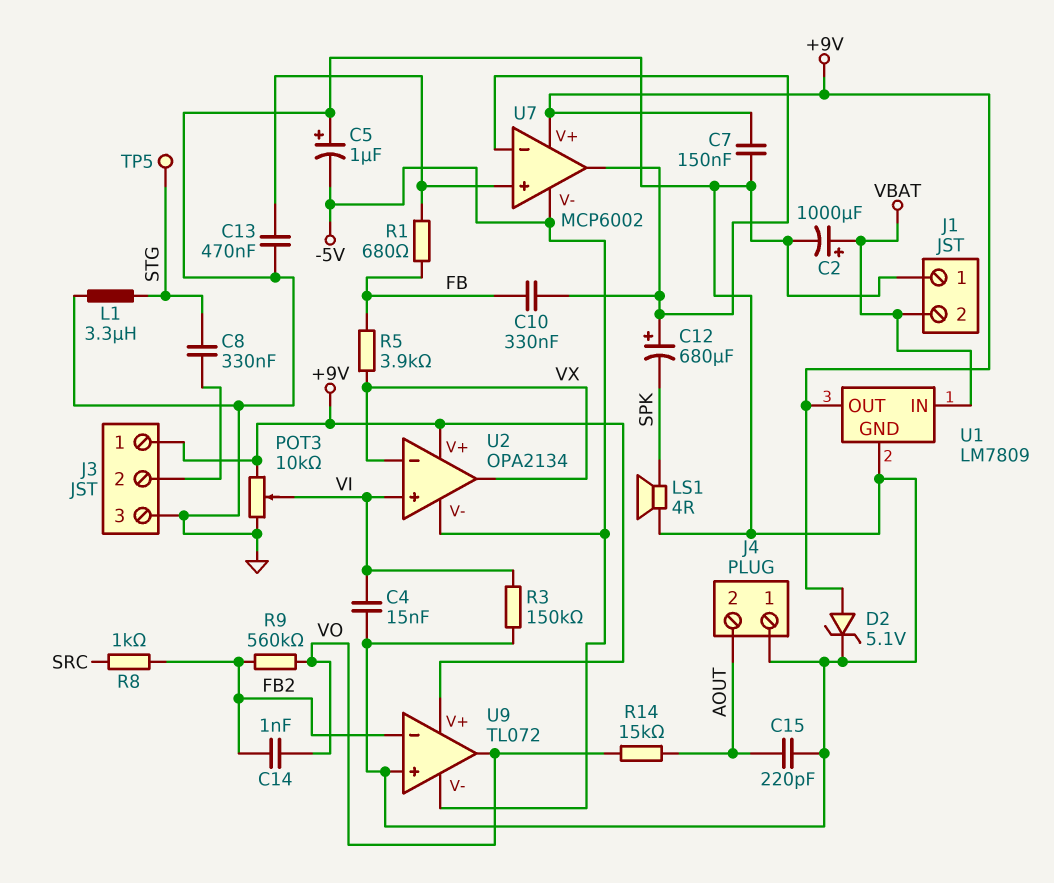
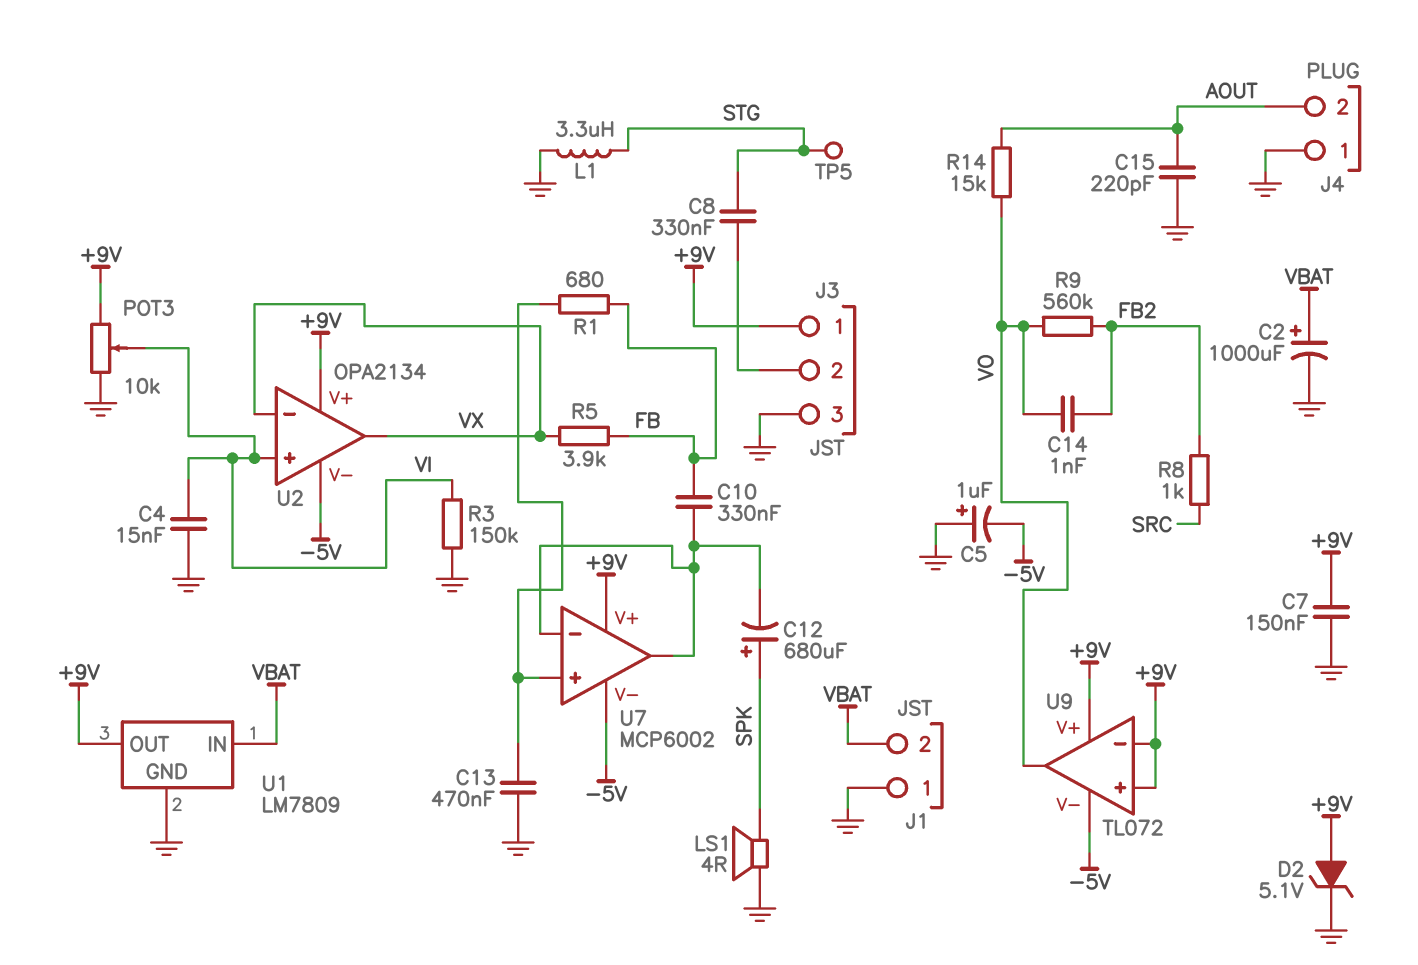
C12: 680uF (plus U7/in-, minus SPK) -> 680uF (plus SPK, minus U7/in-)
U9 pin in+: GND -> +9V
U9 pin in-: FB2 -> +9V

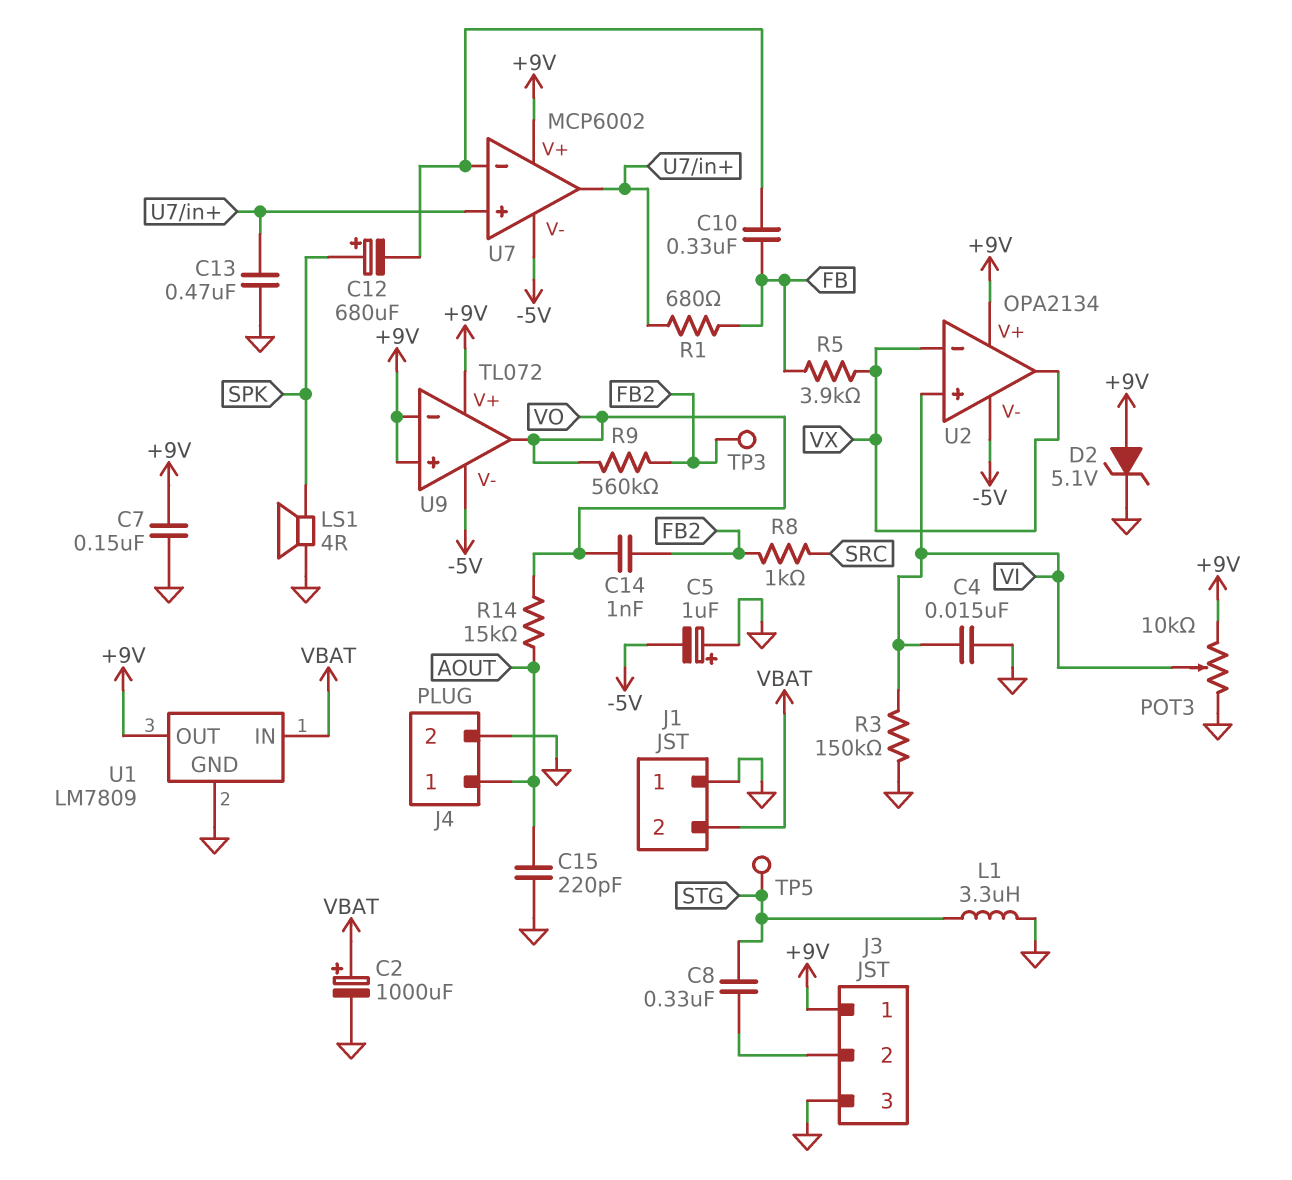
J4 pin 1: GND -> AOUT
J4 pin 2: AOUT -> GND
TP3: none -> test point (FB2)
U7 pin out: U7/in- -> U7/in+

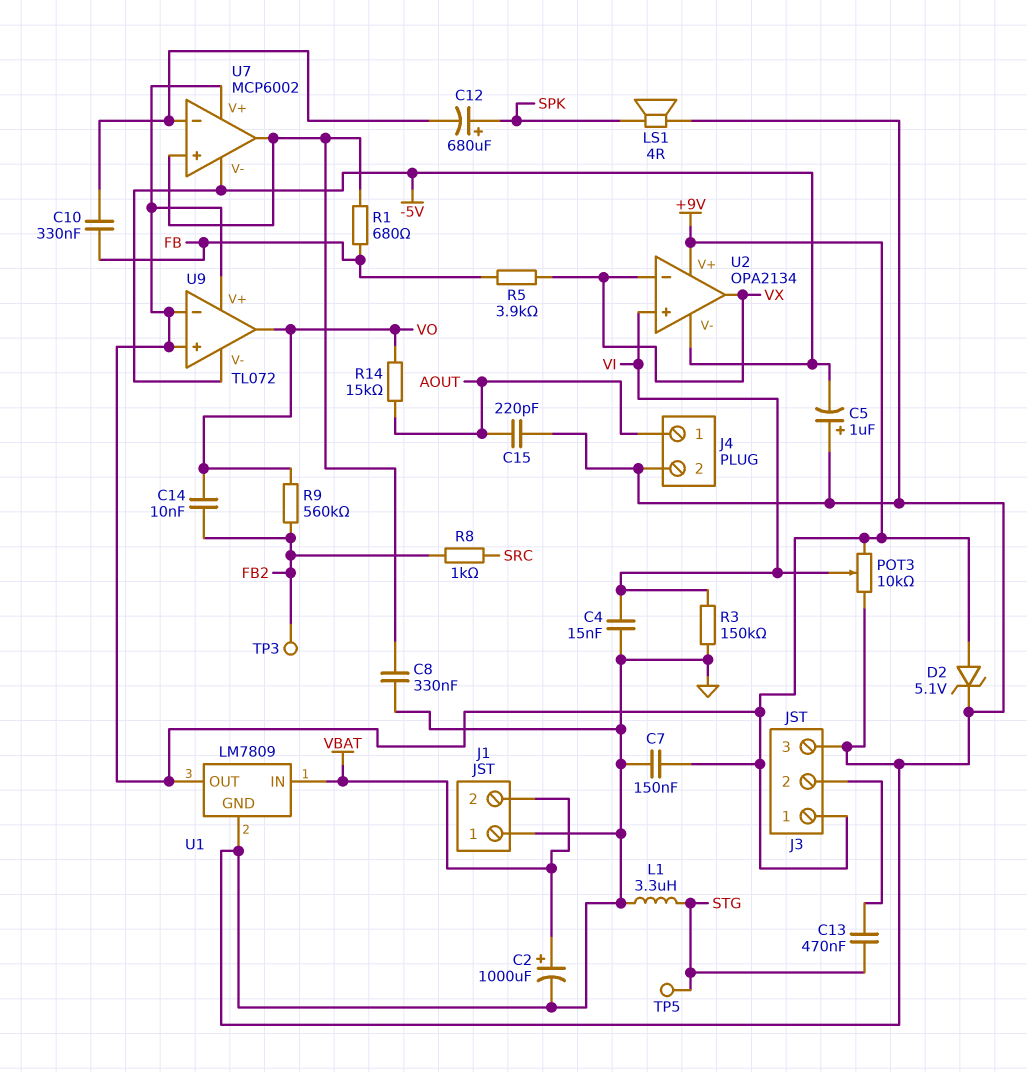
C8: 330nF (J3/2, STG) -> 330nF (GND, U7/in+)
C13: 470nF (GND, U7/in+) -> 470nF (J3/2, STG)
C14: 1nF (FB2, VO) -> 10nF (FB2, VO)

